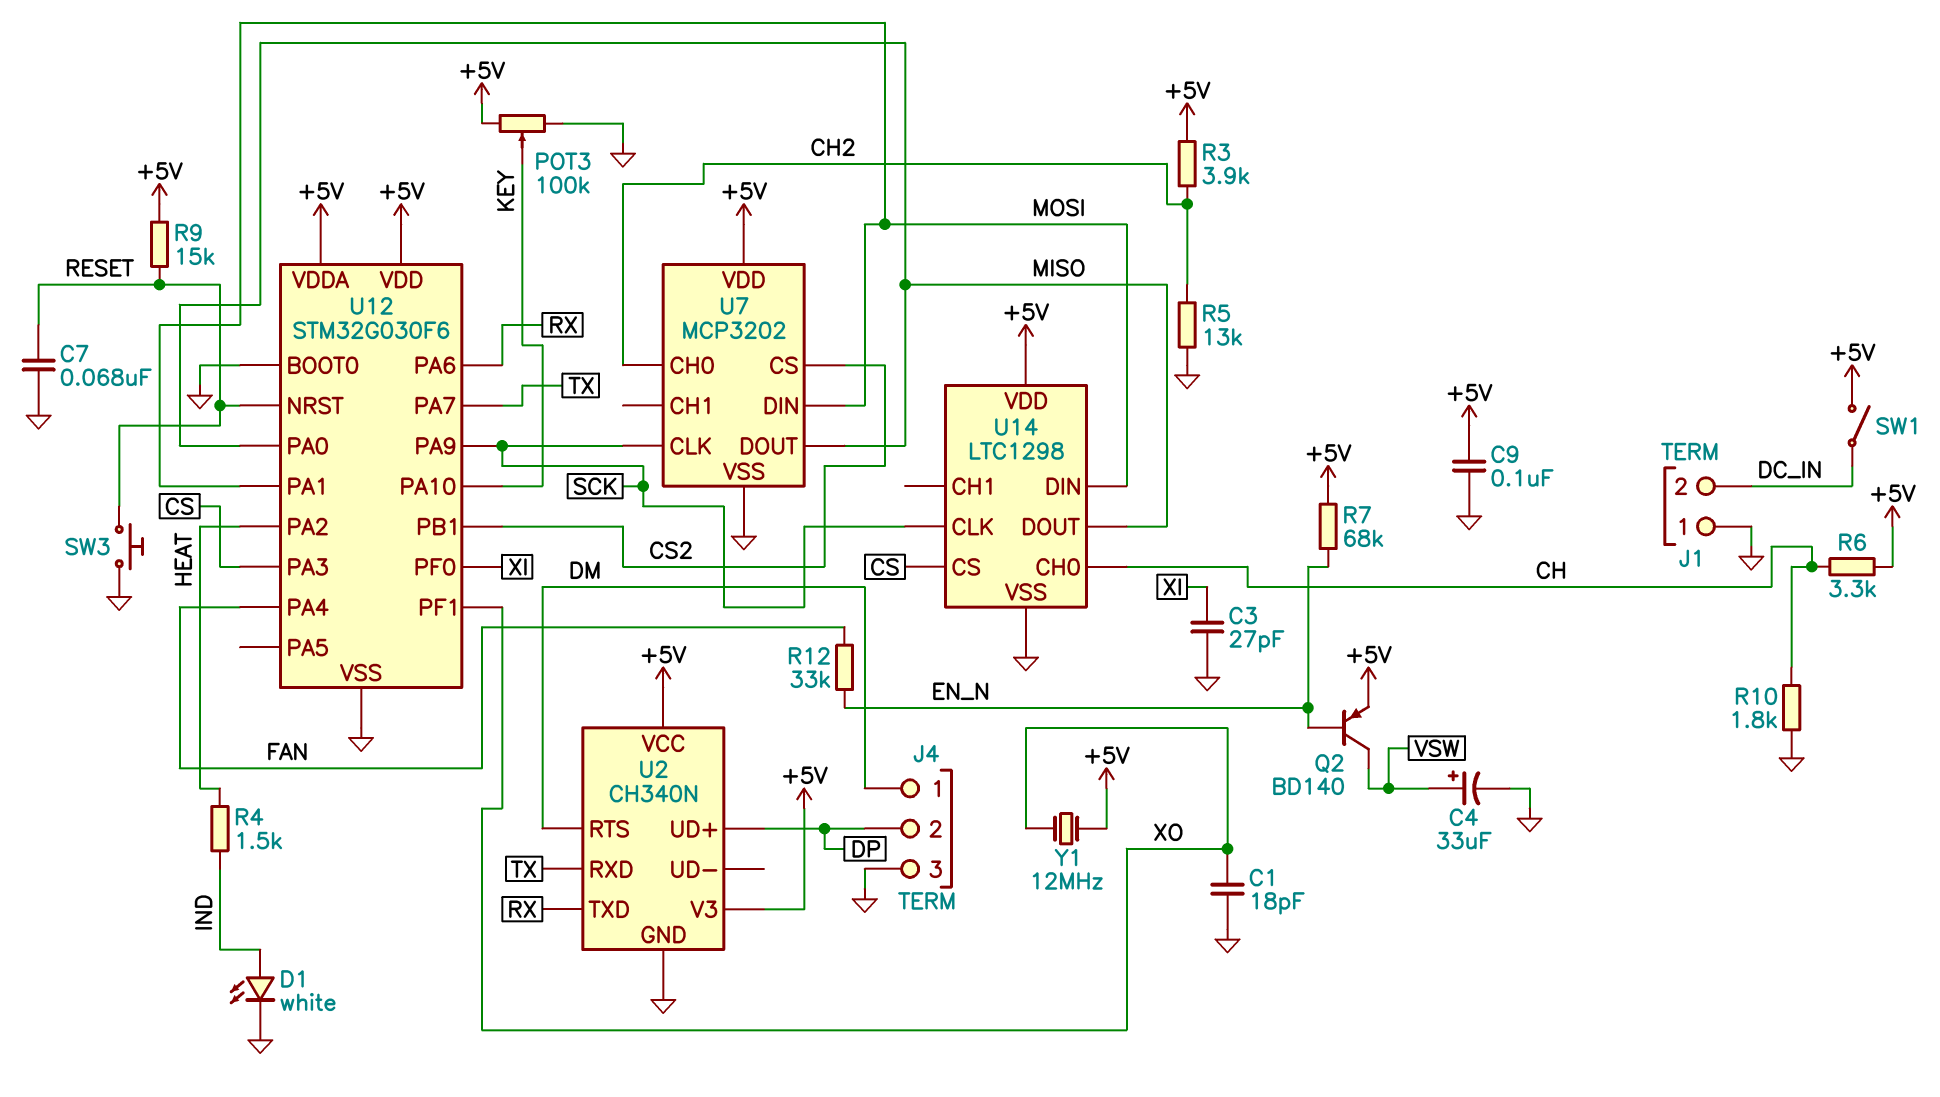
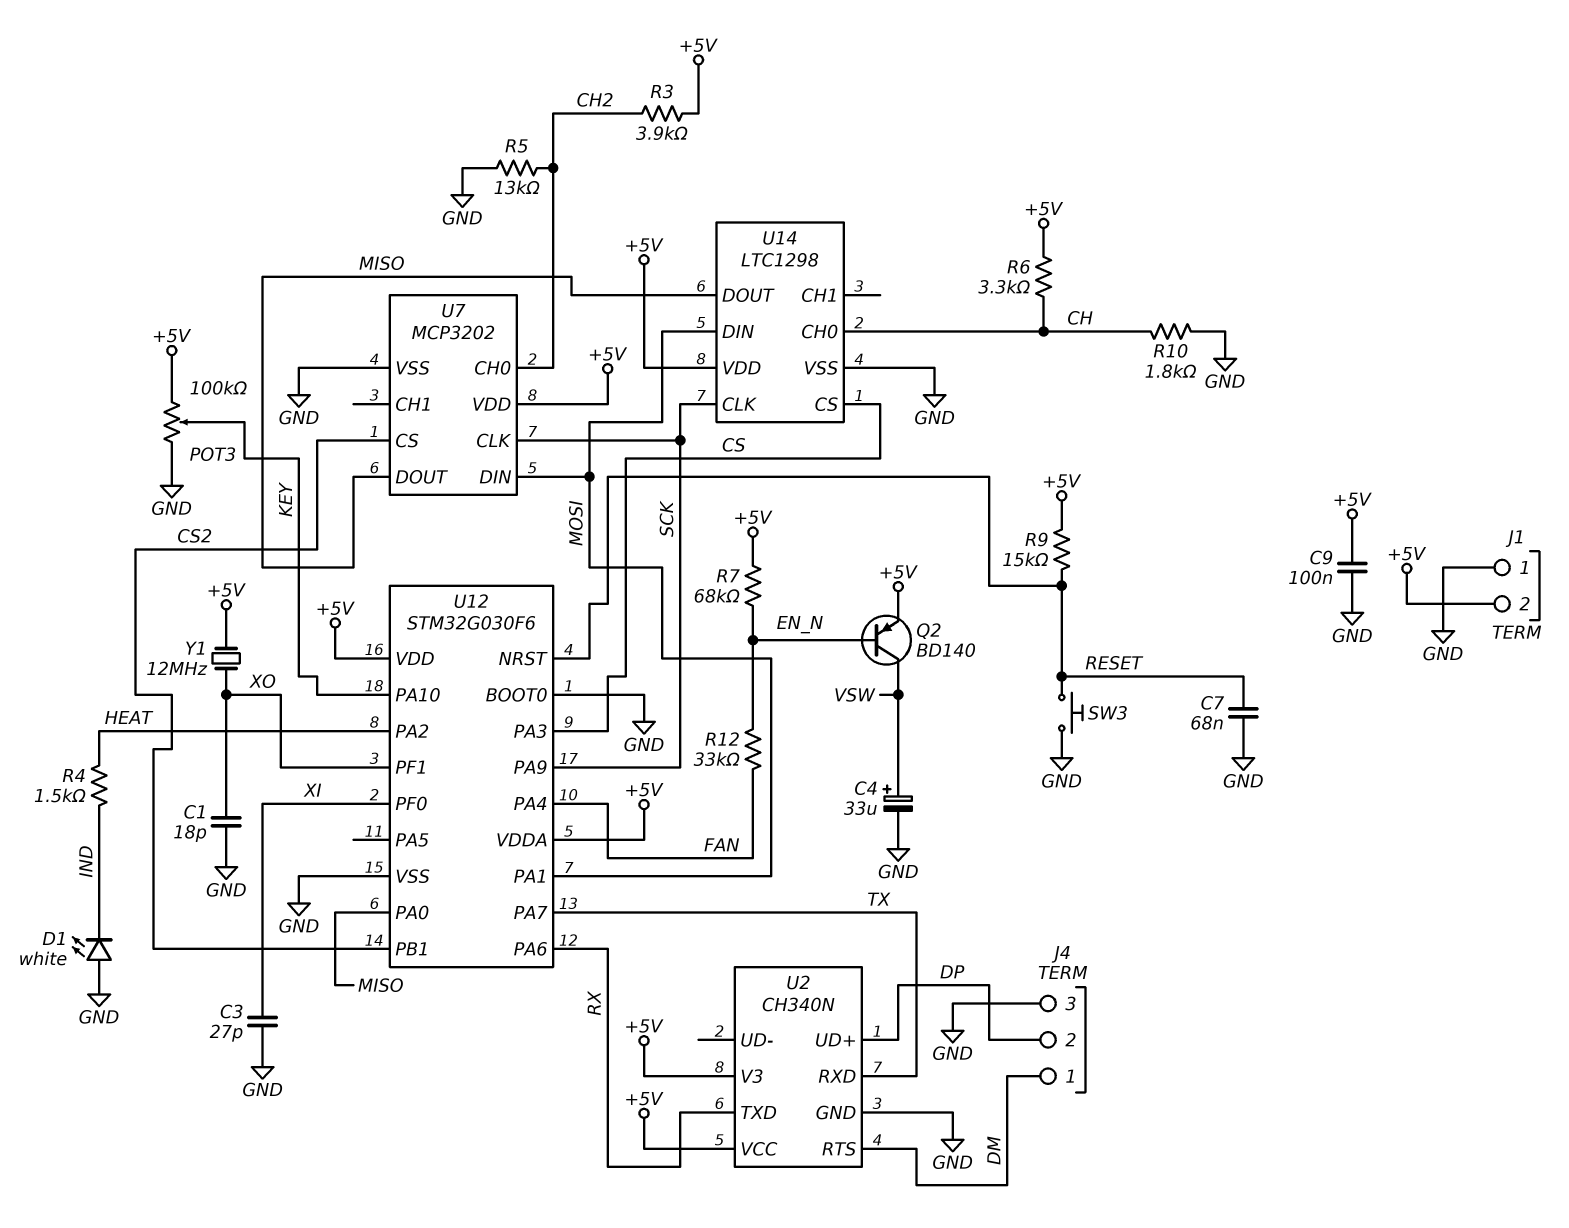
D1: LED white (A IND, K GND) -> LED white (A GND, K IND)
J1 pin 2: DC_IN -> +5V
SW1: switch (+5V, DC_IN) -> none

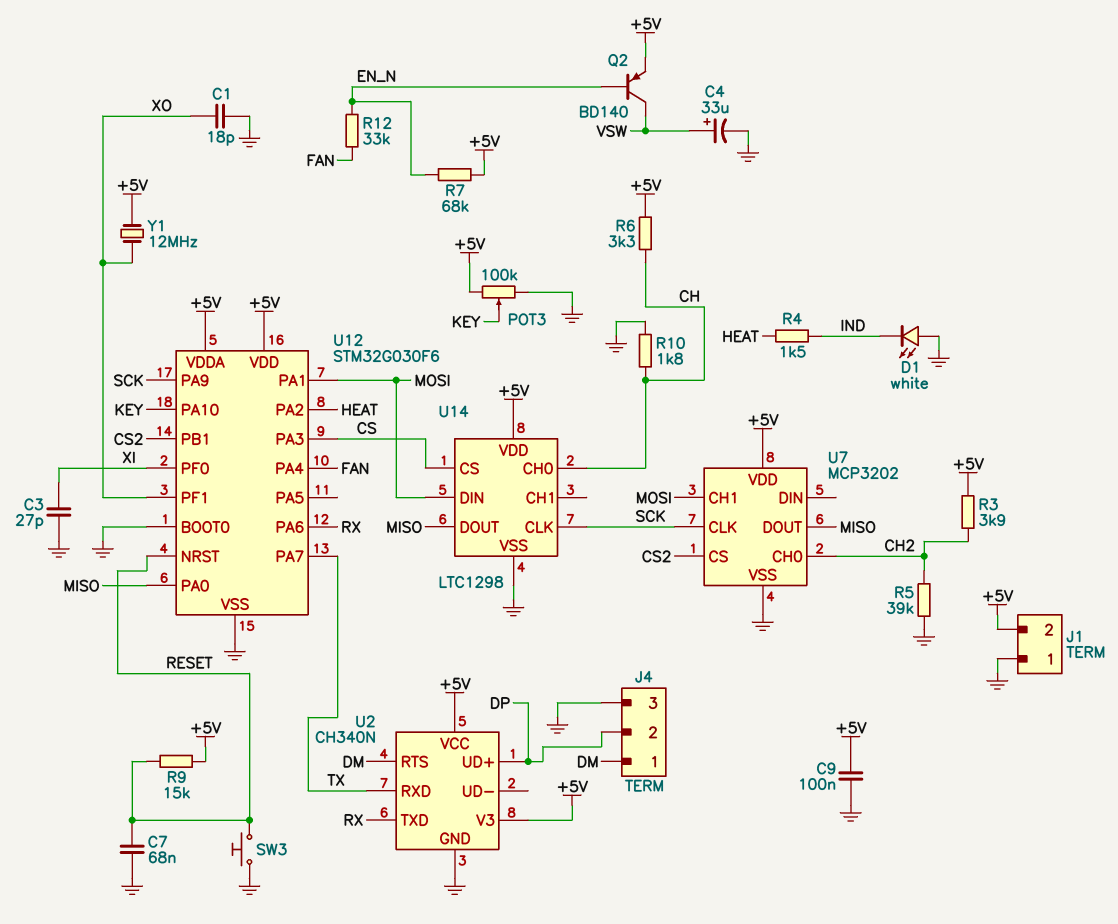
R5: 13k (CH2, GND) -> 39k (CH2, GND)
U7 pin CH1: none -> MOSI
U7 pin DIN: MOSI -> none

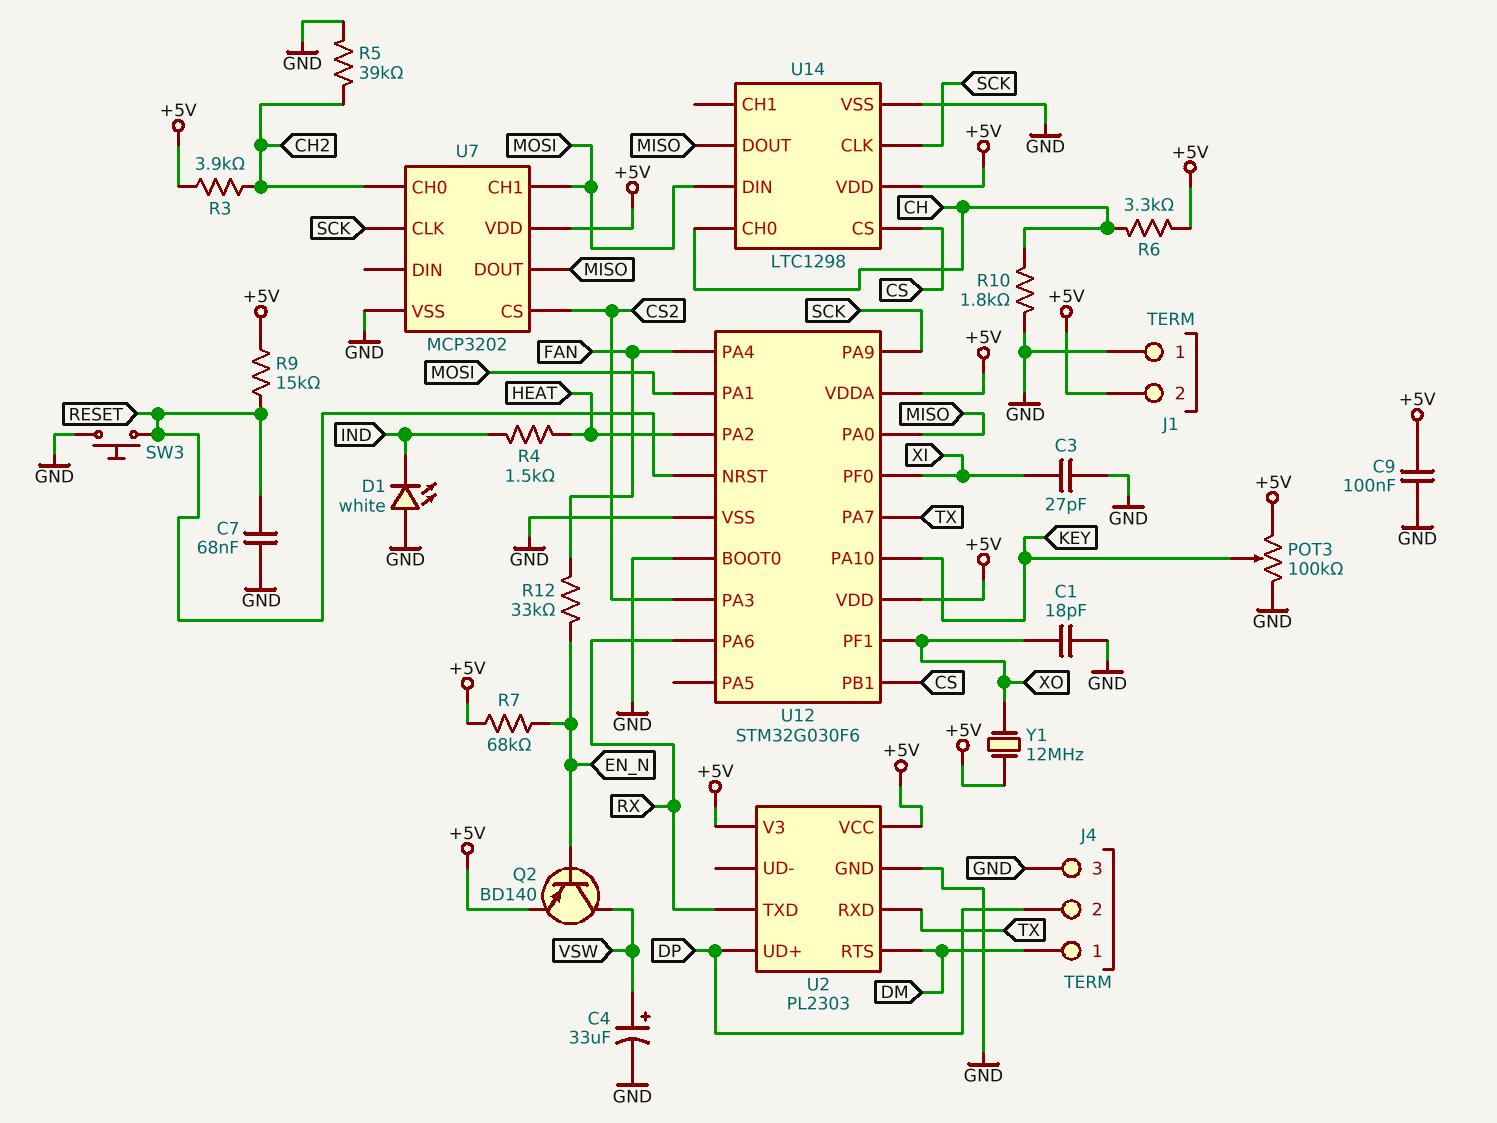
U2: CH340N -> PL2303
U12 pin PA3: CS -> CS2
U12 pin PB1: CS2 -> CS

